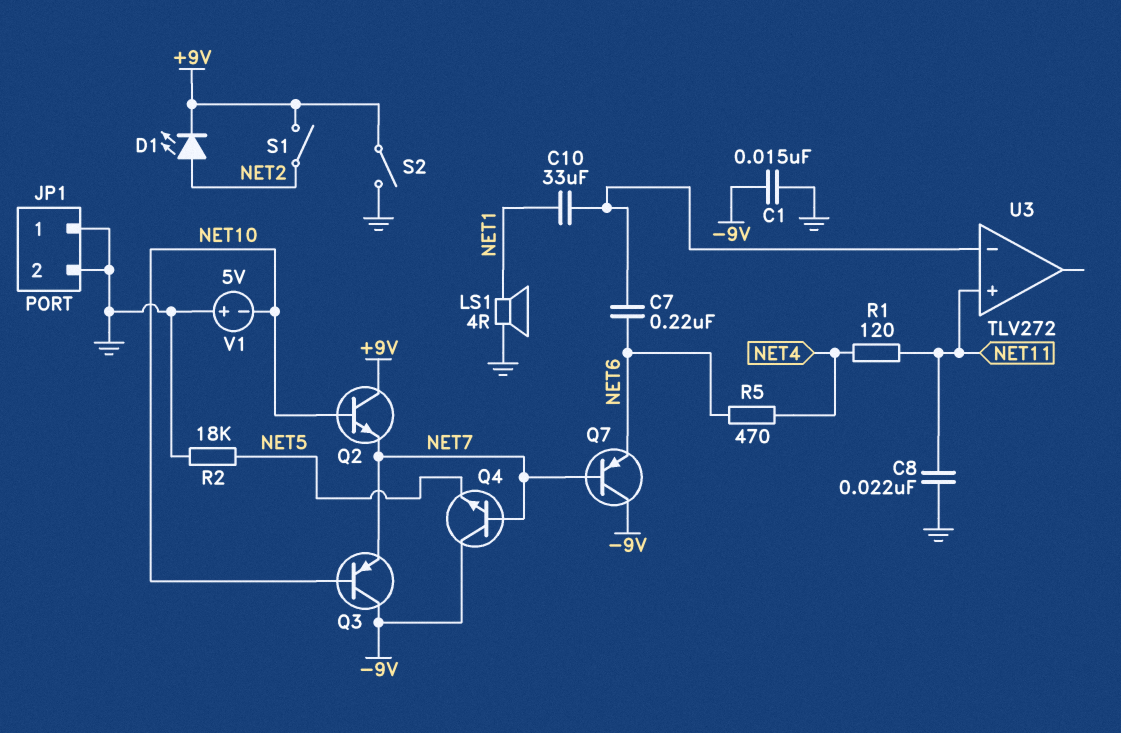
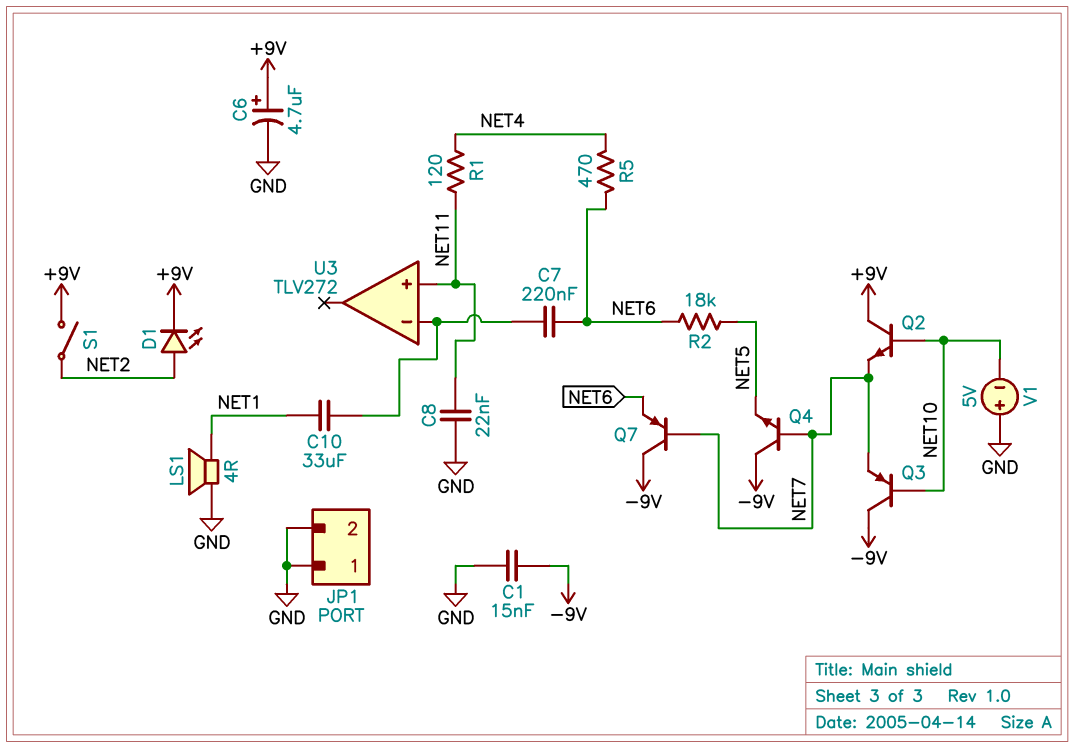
C6: none -> 4.7uF (plus +9V, minus GND)
R2: 18k (GND, NET5) -> 18k (NET5, NET6)
S2: switch (+9V, GND) -> none

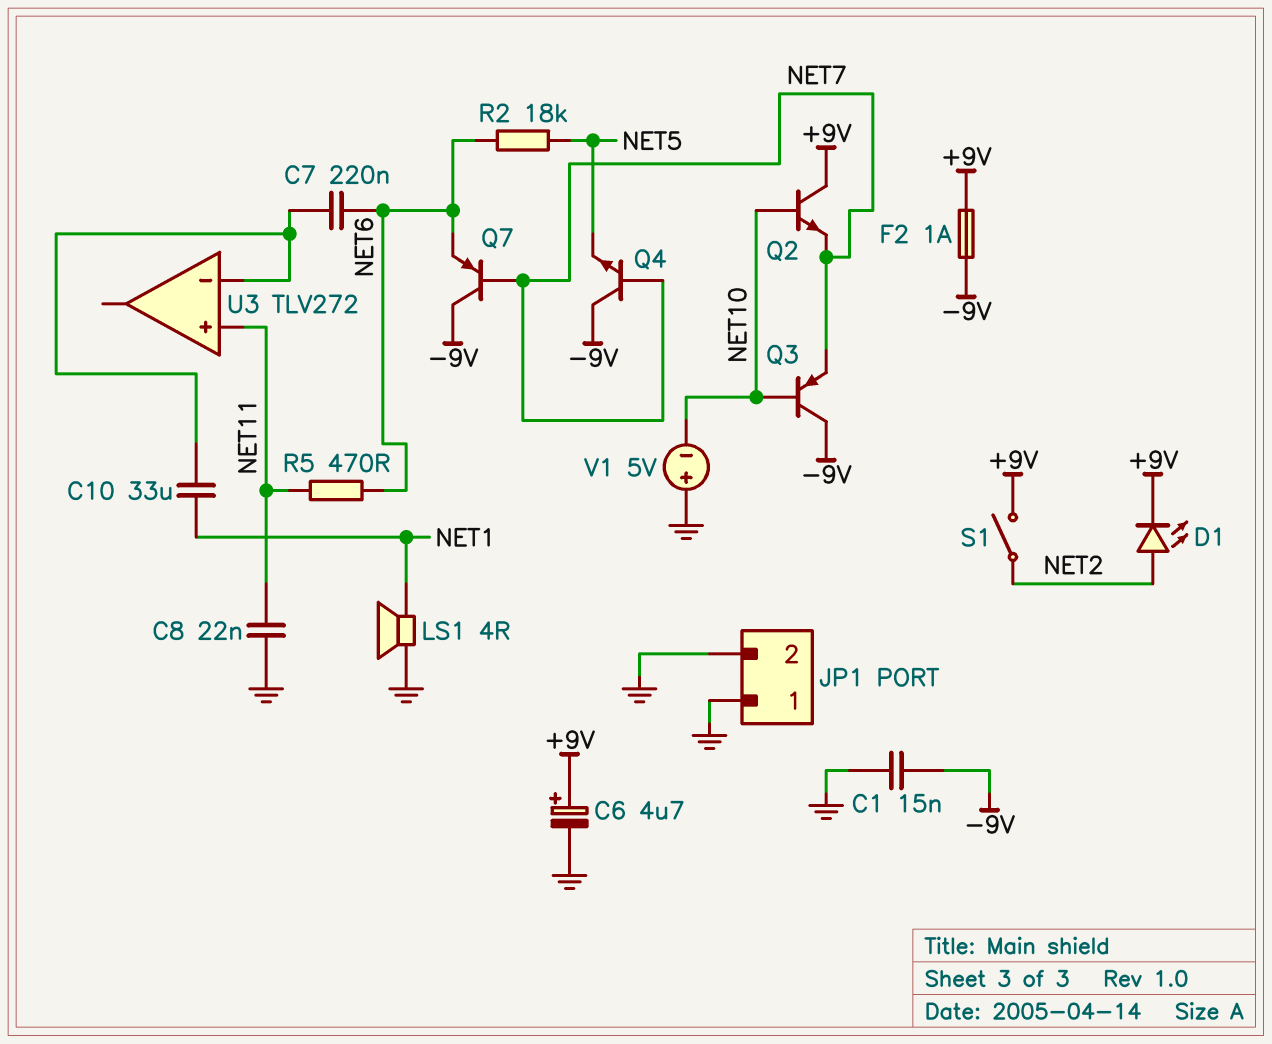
F2: none -> 1A (+9V, -9V)
R1: 120 (NET4, NET11) -> none
R5: 470 (NET4, NET6) -> 470 (NET6, NET11)

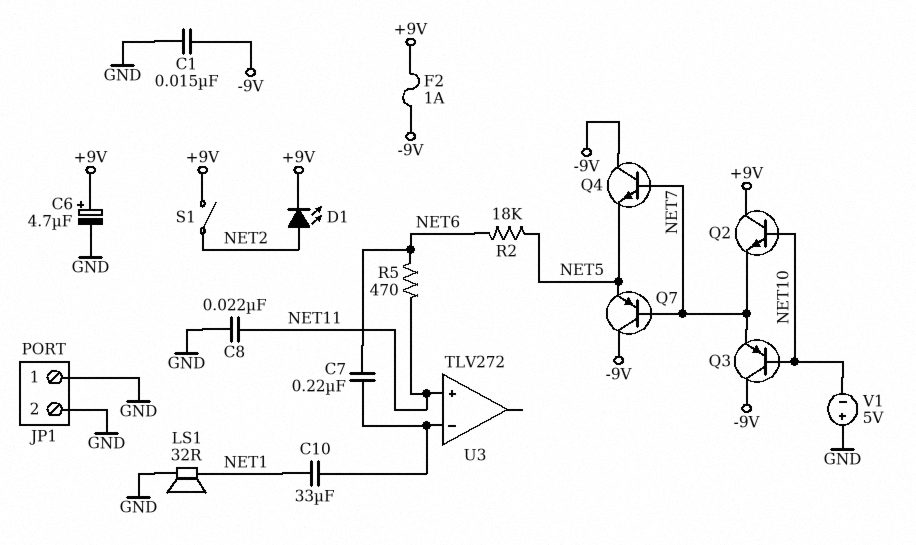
LS1: speaker 4R (GND, NET1) -> speaker 32R (GND, NET1)
Q7: PNP (B NET7, C -9V, E NET6) -> PNP (B NET7, C -9V, E NET5)

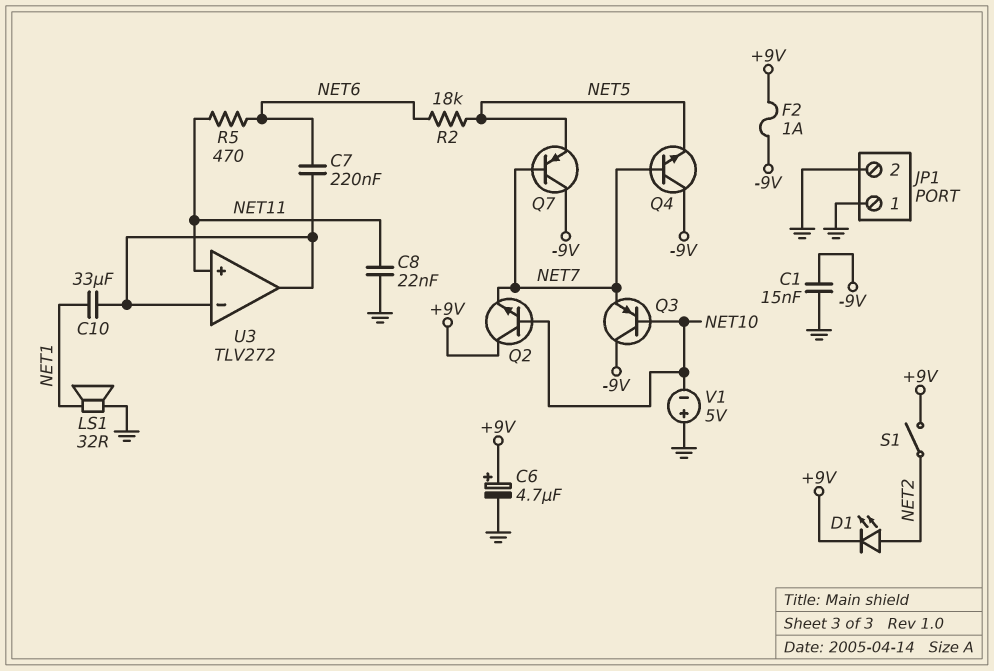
U3 pin out: none -> U3/in-

